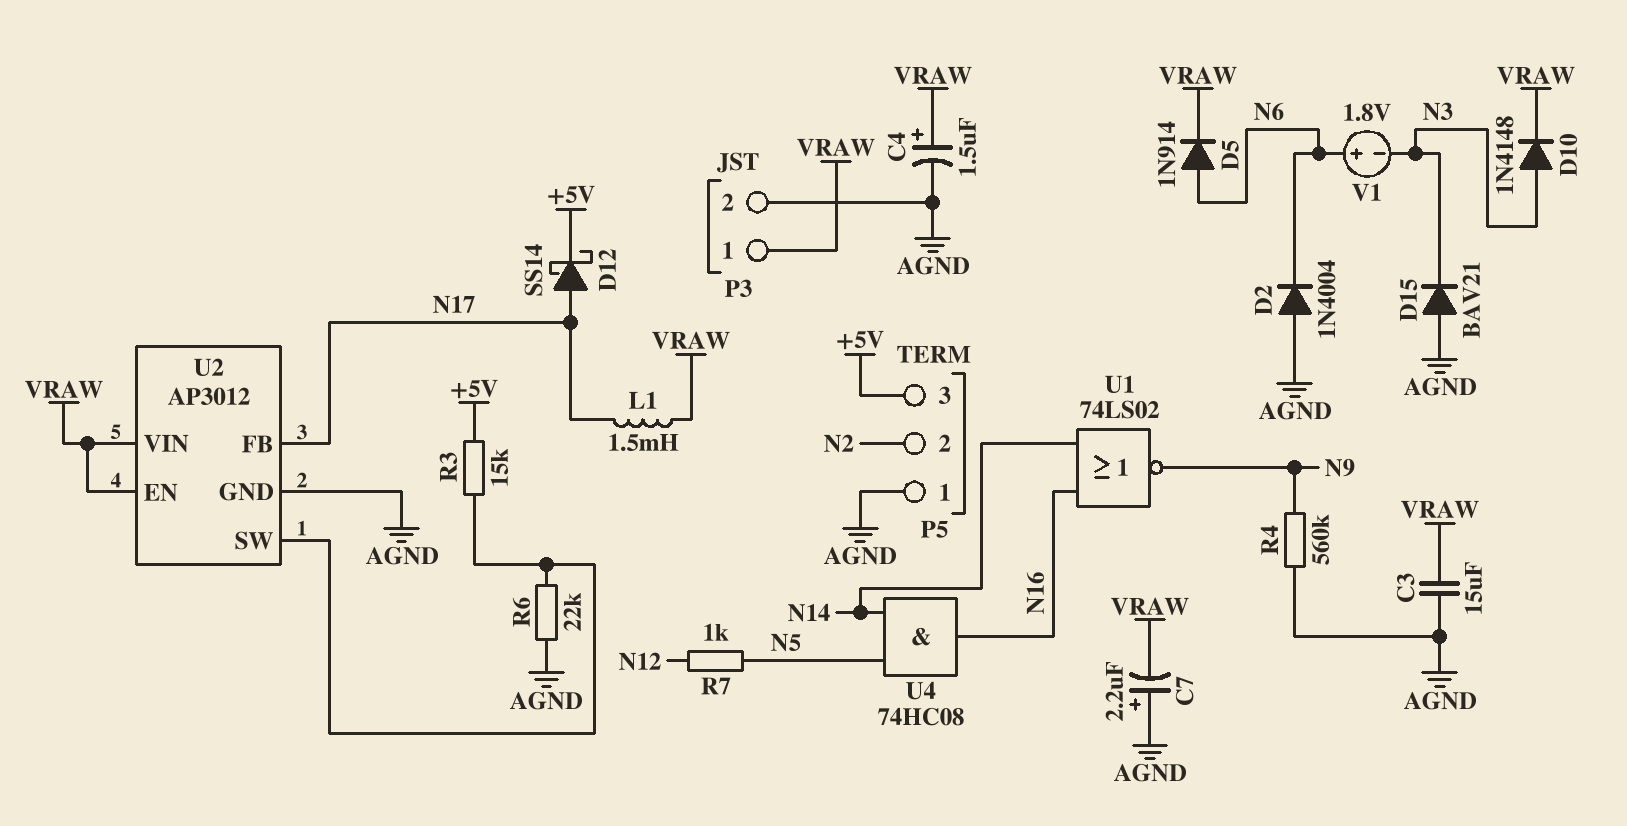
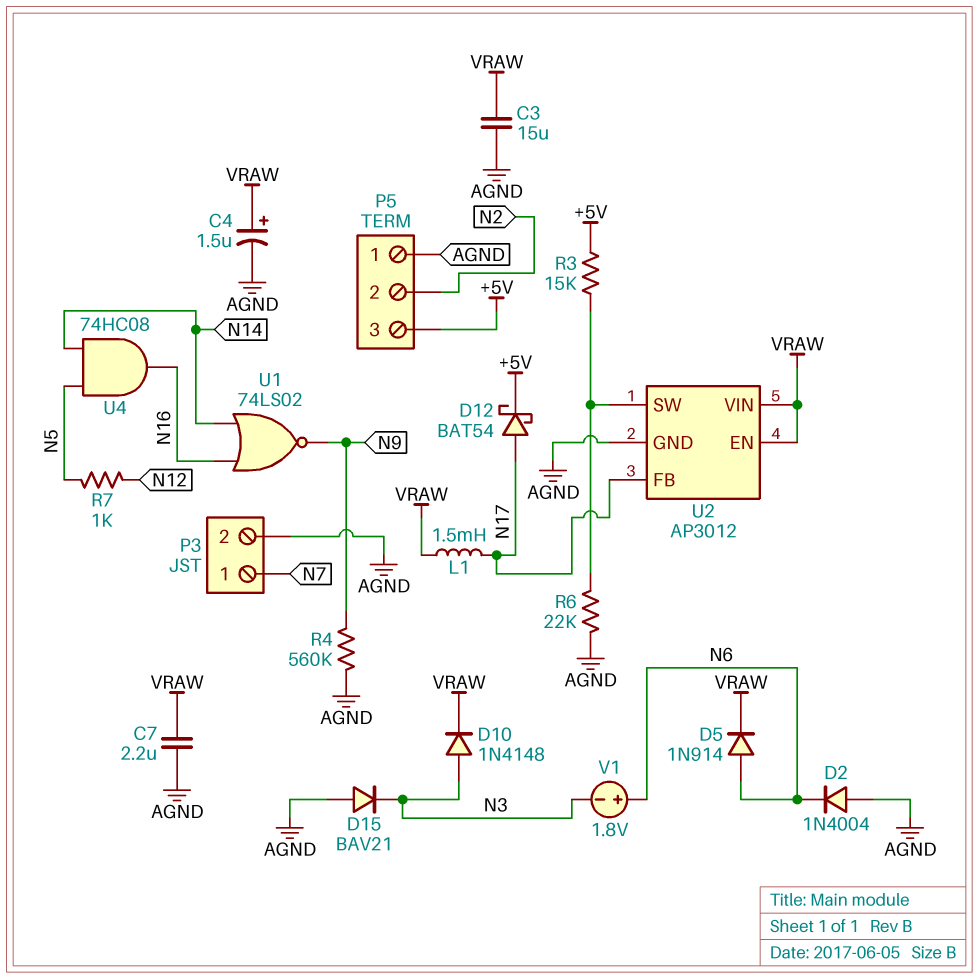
C7: 2.2uF (plus AGND, minus VRAW) -> 2.2uF (AGND, VRAW)
D12: schottky SS14 (A N17, K +5V) -> schottky BAT54 (A N17, K +5V)
P3 pin 1: VRAW -> N7

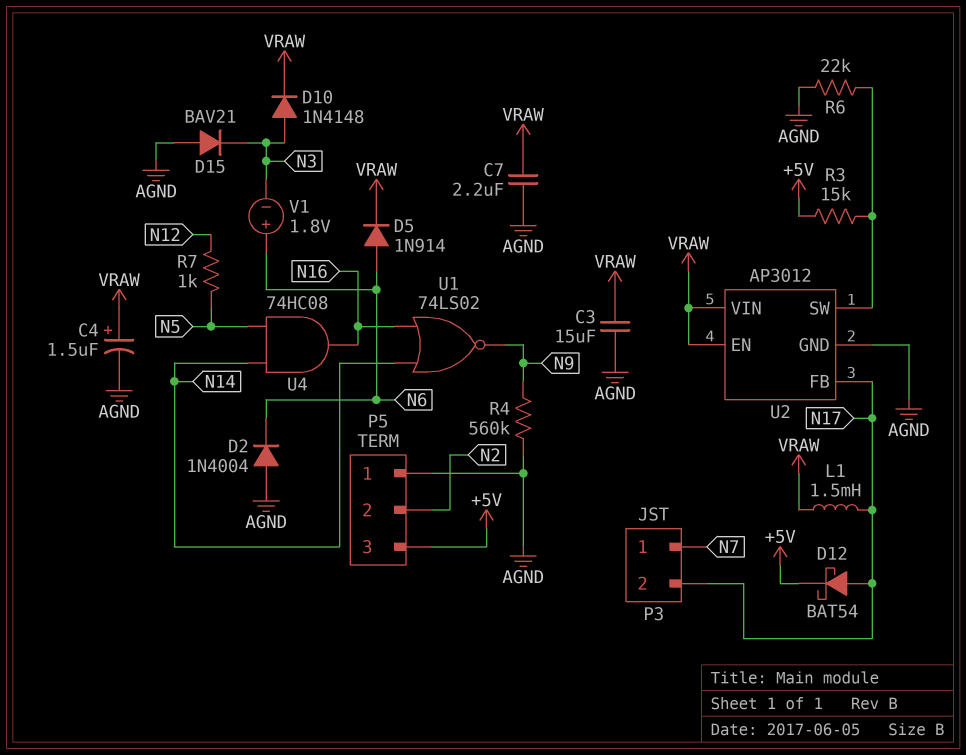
P3 pin 2: AGND -> N17

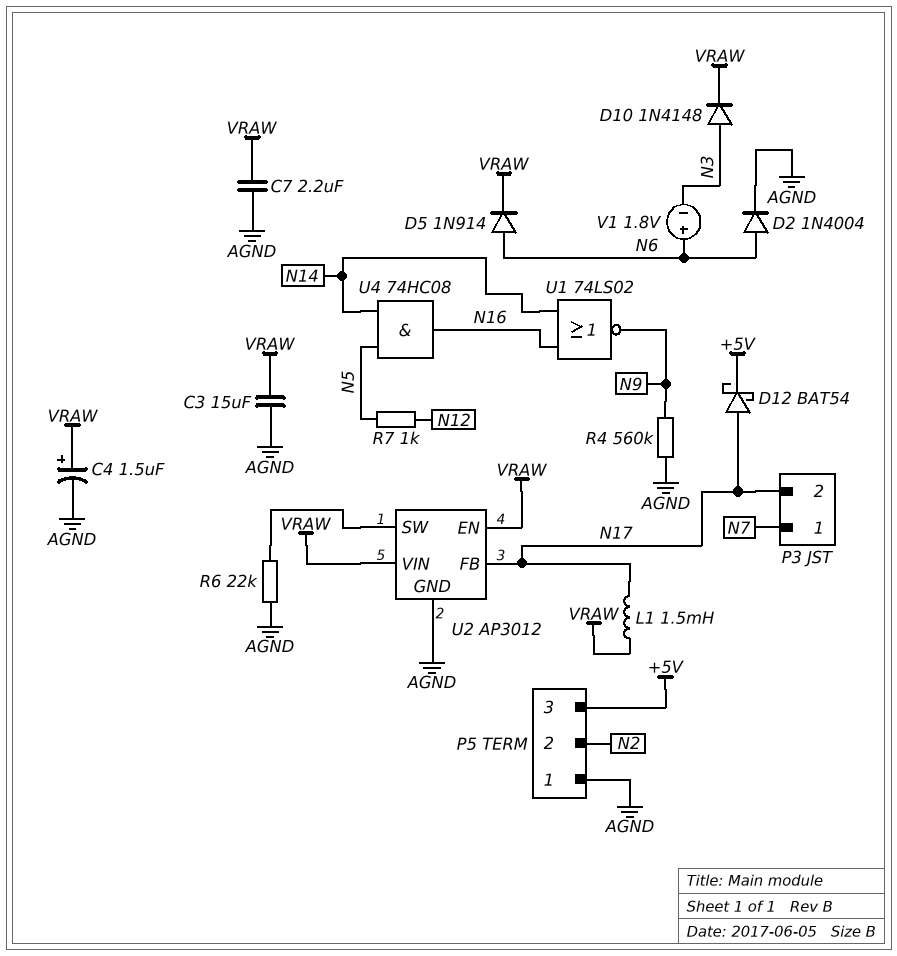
D2: diode 1N4004 (A AGND, K N6) -> diode 1N4004 (A N6, K AGND)
D15: diode BAV21 (A AGND, K N3) -> none
R3: 15k (+5V, U2/SW) -> none

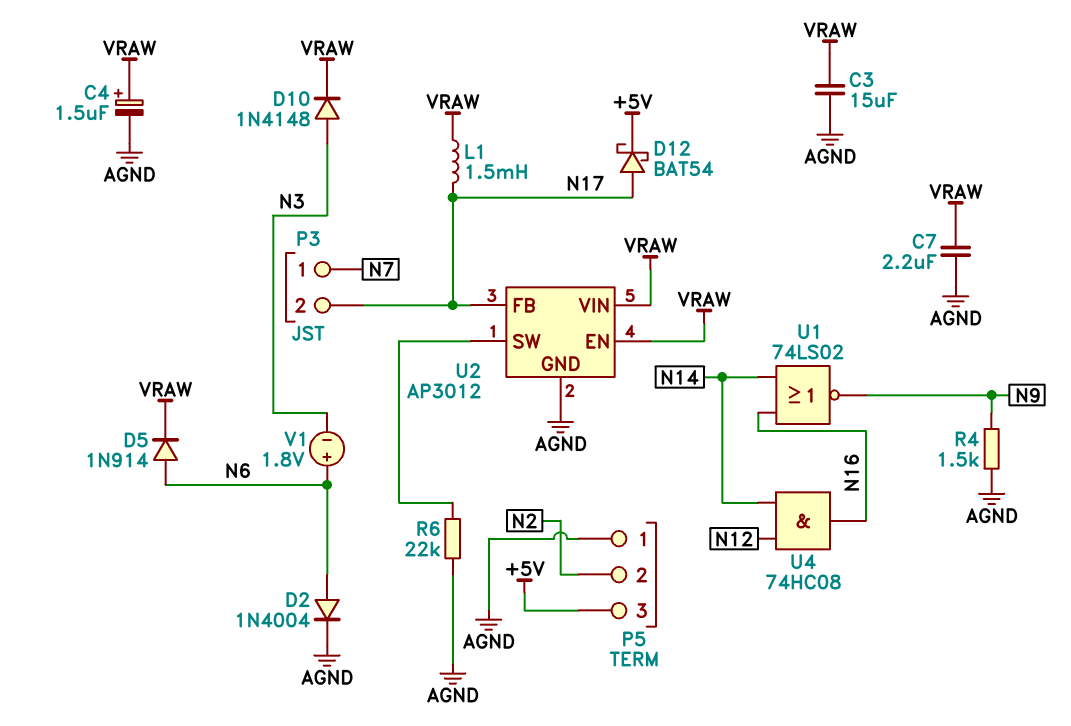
R4: 560k (AGND, N9) -> 1.5k (AGND, N9)
R7: 1k (N5, N12) -> none
U4: AND 74HC08 (in N5, in N14, out N16) -> AND 74HC08 (in N12, in N14, out N16)

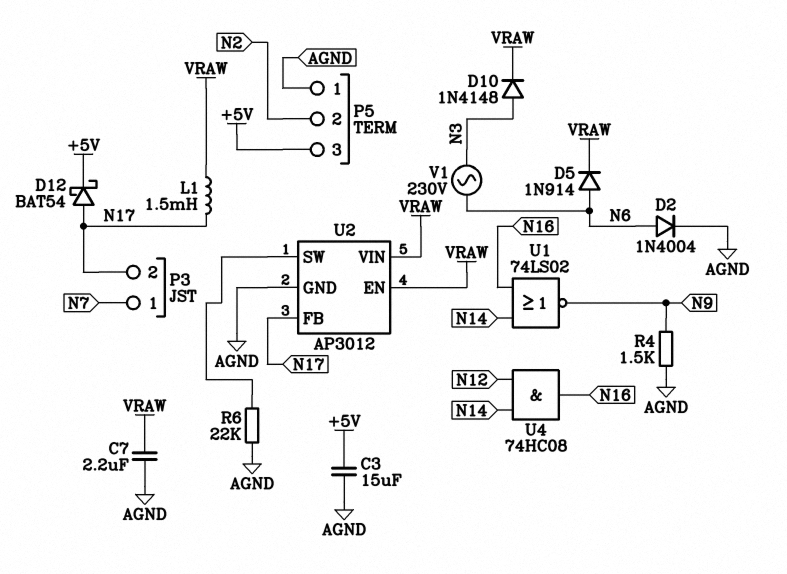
C3: 15uF (AGND, VRAW) -> 15uF (+5V, AGND)
C4: 1.5uF (plus VRAW, minus AGND) -> none
V1: 1.8V (plus N6, minus N3) -> AC 230V (N3, N6)

